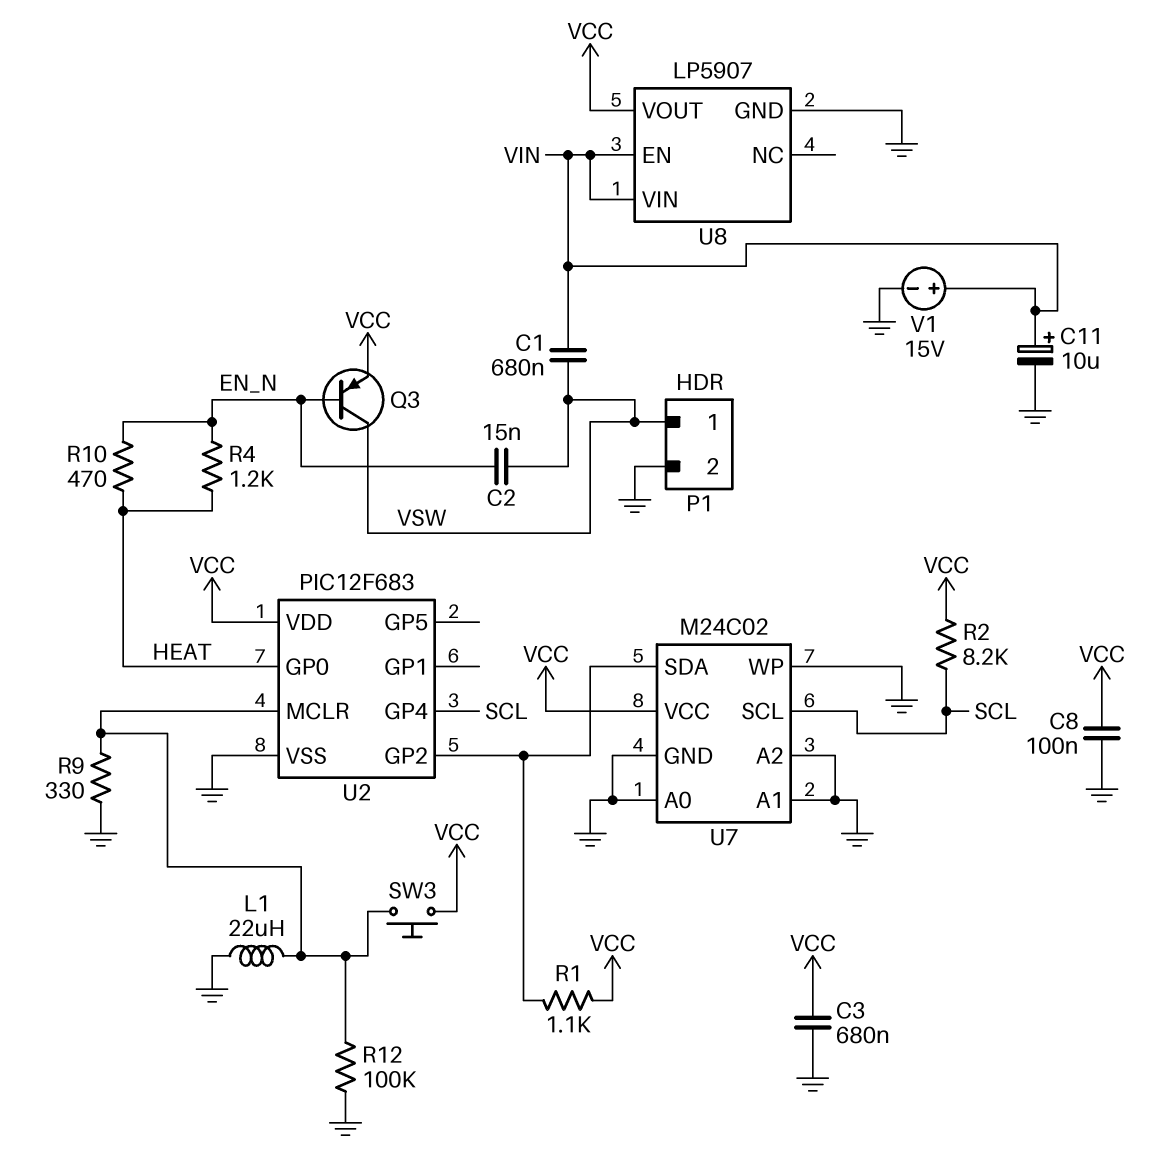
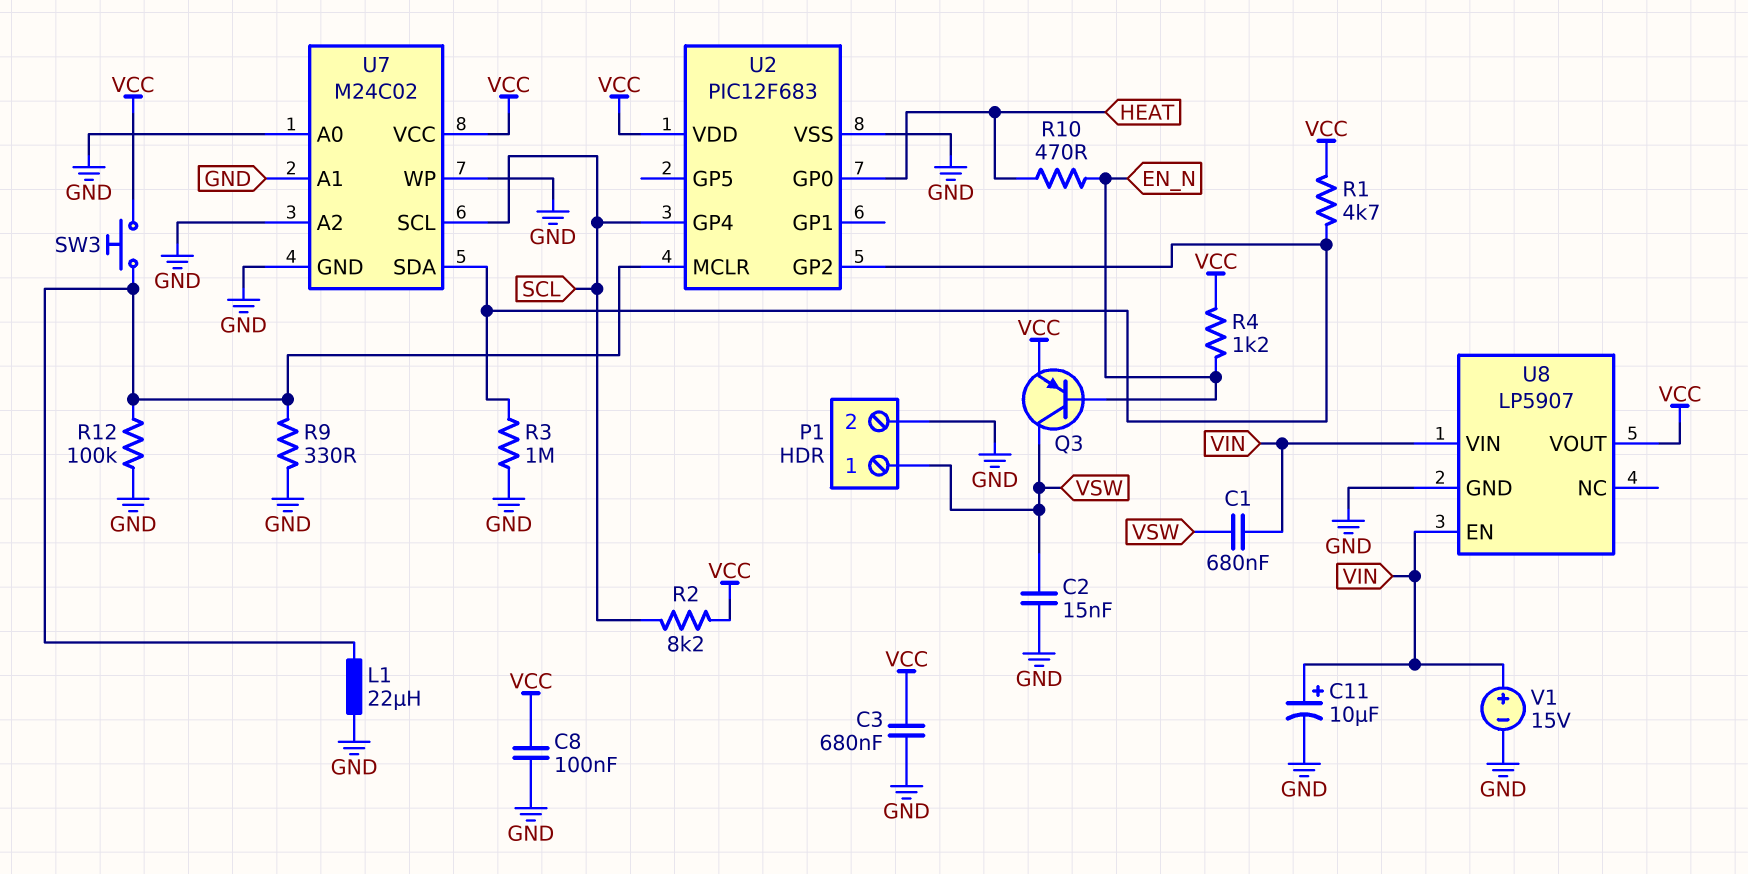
C2: 15nF (EN_N, VSW) -> 15nF (GND, VSW)
R1: 1.1k (U2/GP2, VCC) -> 4.7k (U2/GP2, VCC)
R3: none -> 1M (GND, U2/GP2)
R4: 1.2k (EN_N, HEAT) -> 1.2k (EN_N, VCC)

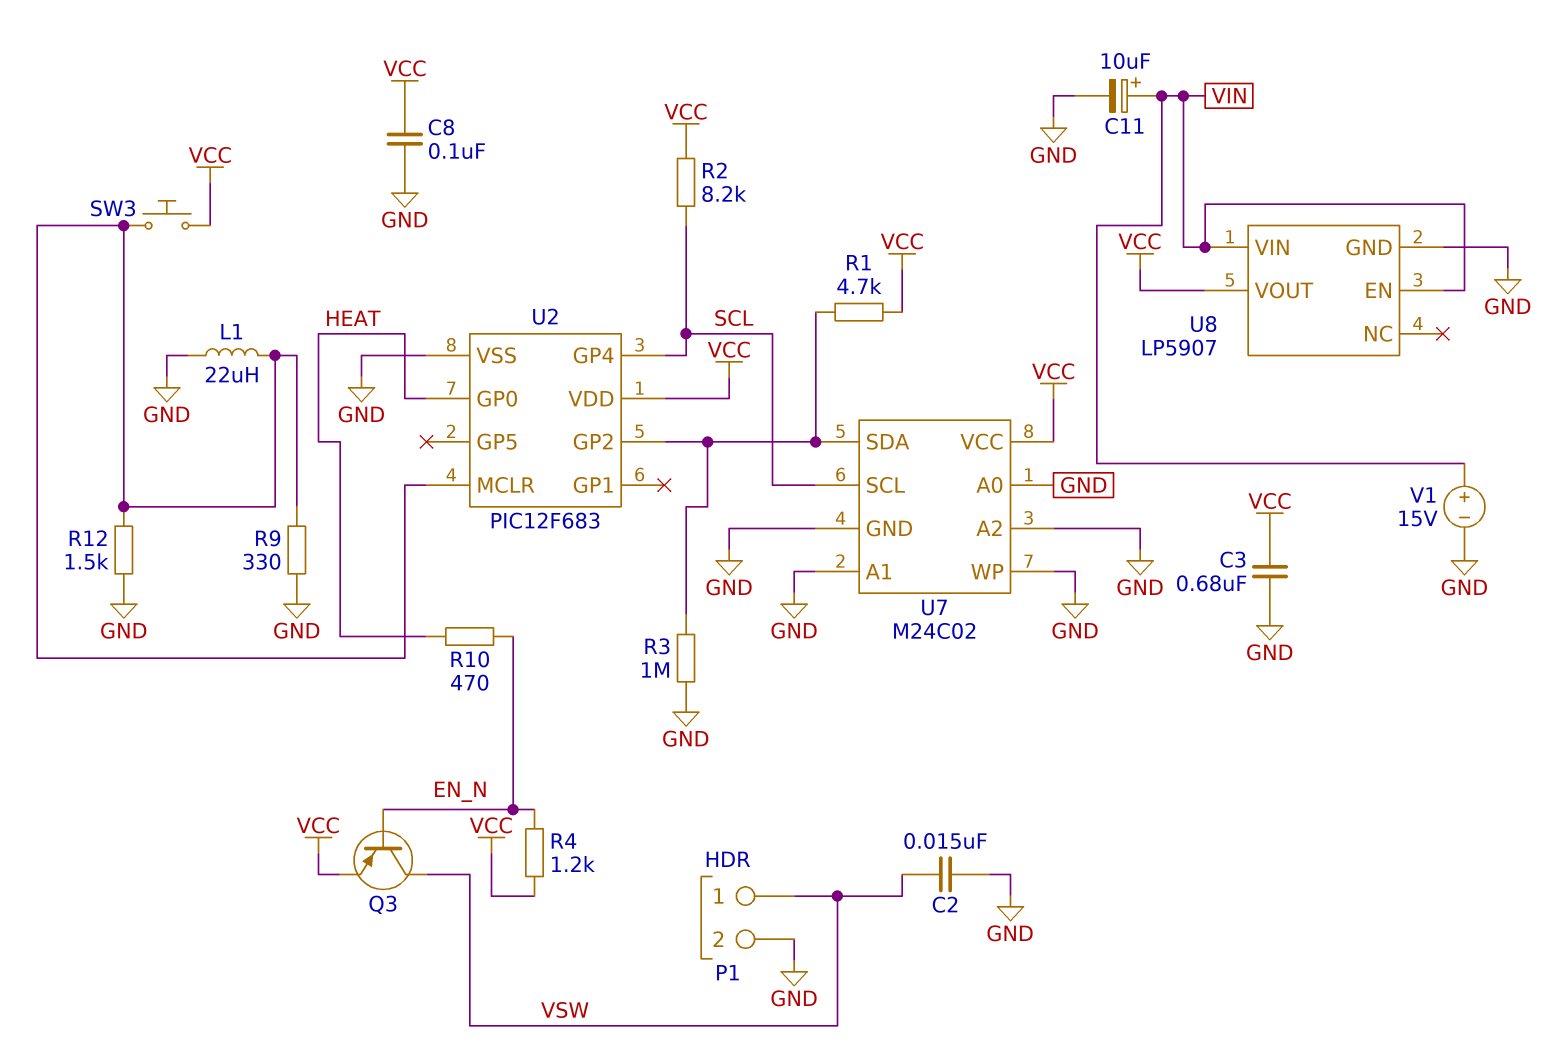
C1: 680nF (VIN, VSW) -> none
R12: 100k (GND, U2/MCLR) -> 1.5k (GND, U2/MCLR)

